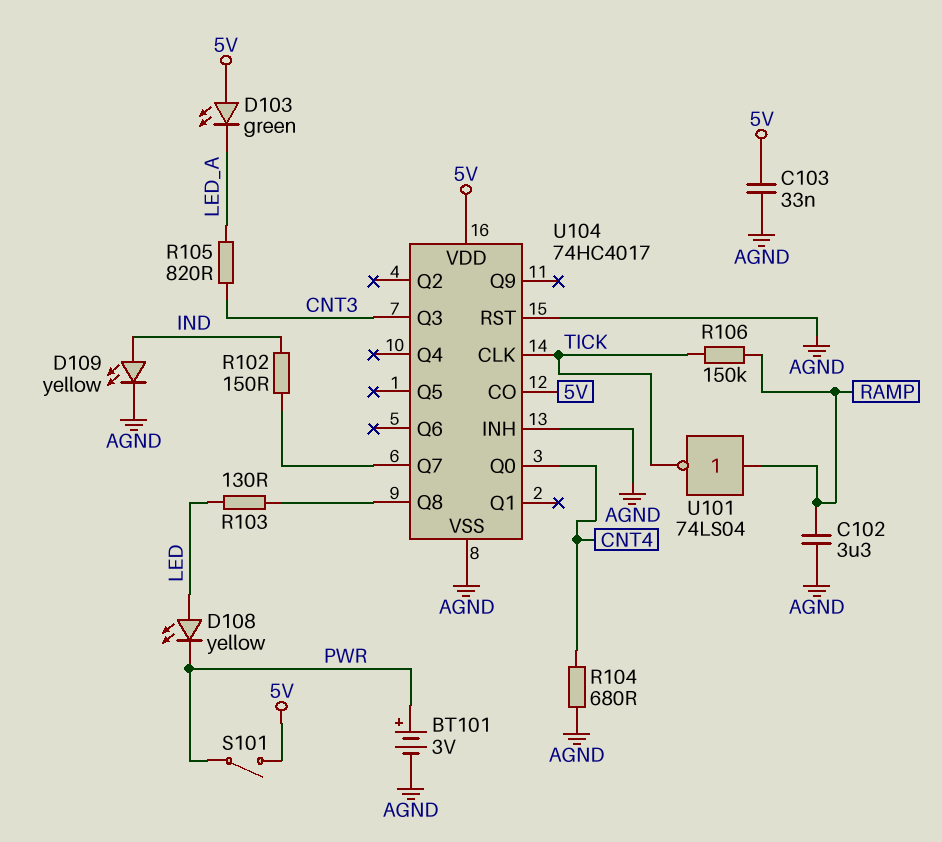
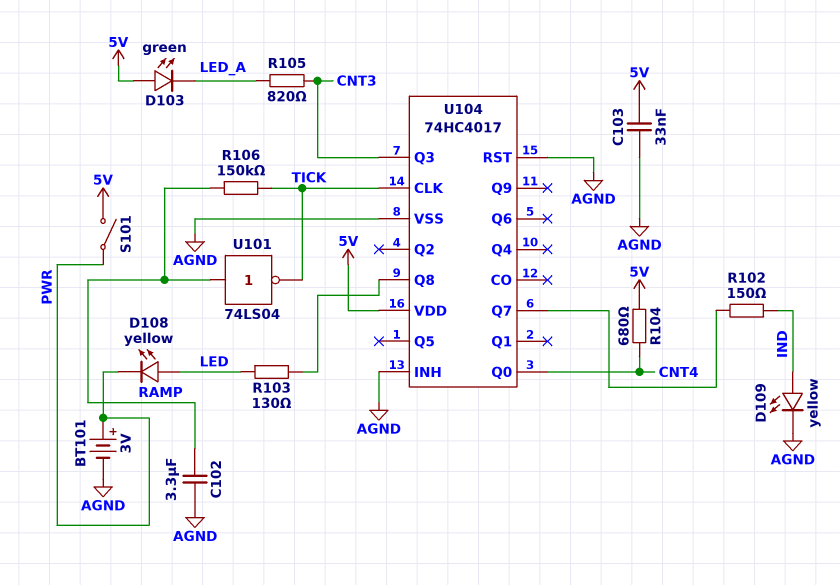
R104: 680 (AGND, CNT4) -> 680 (5V, CNT4)
U104 pin CO: 5V -> none

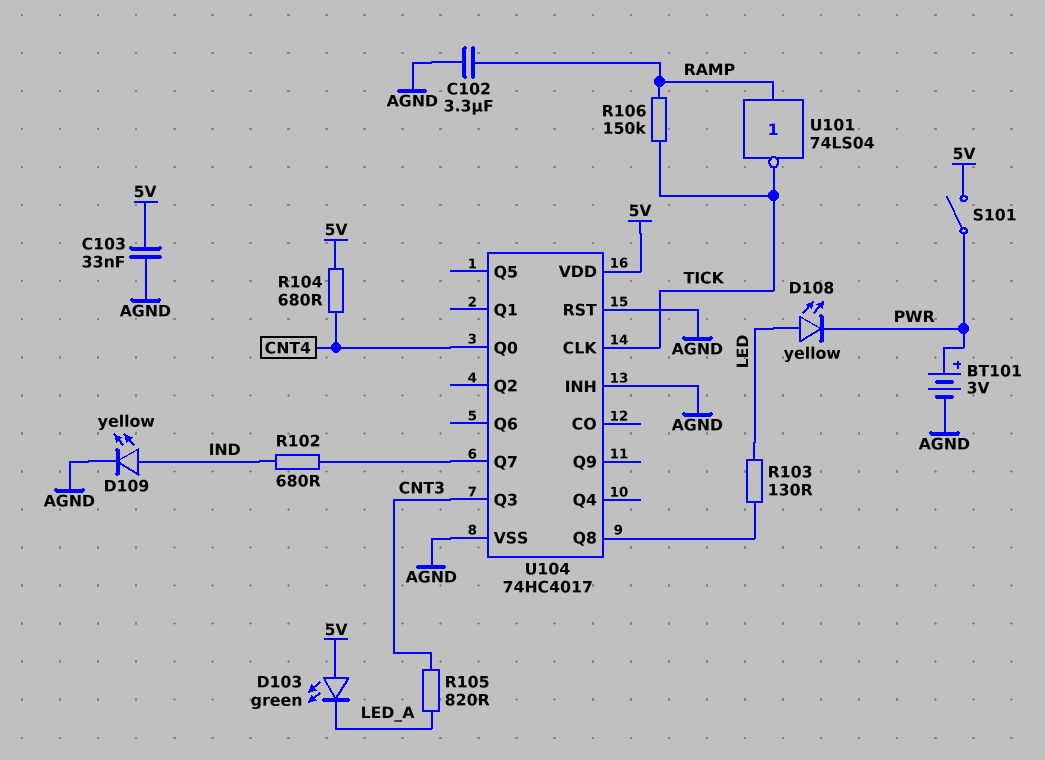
R102: 150 (IND, U104/Q7) -> 680 (IND, U104/Q7)

